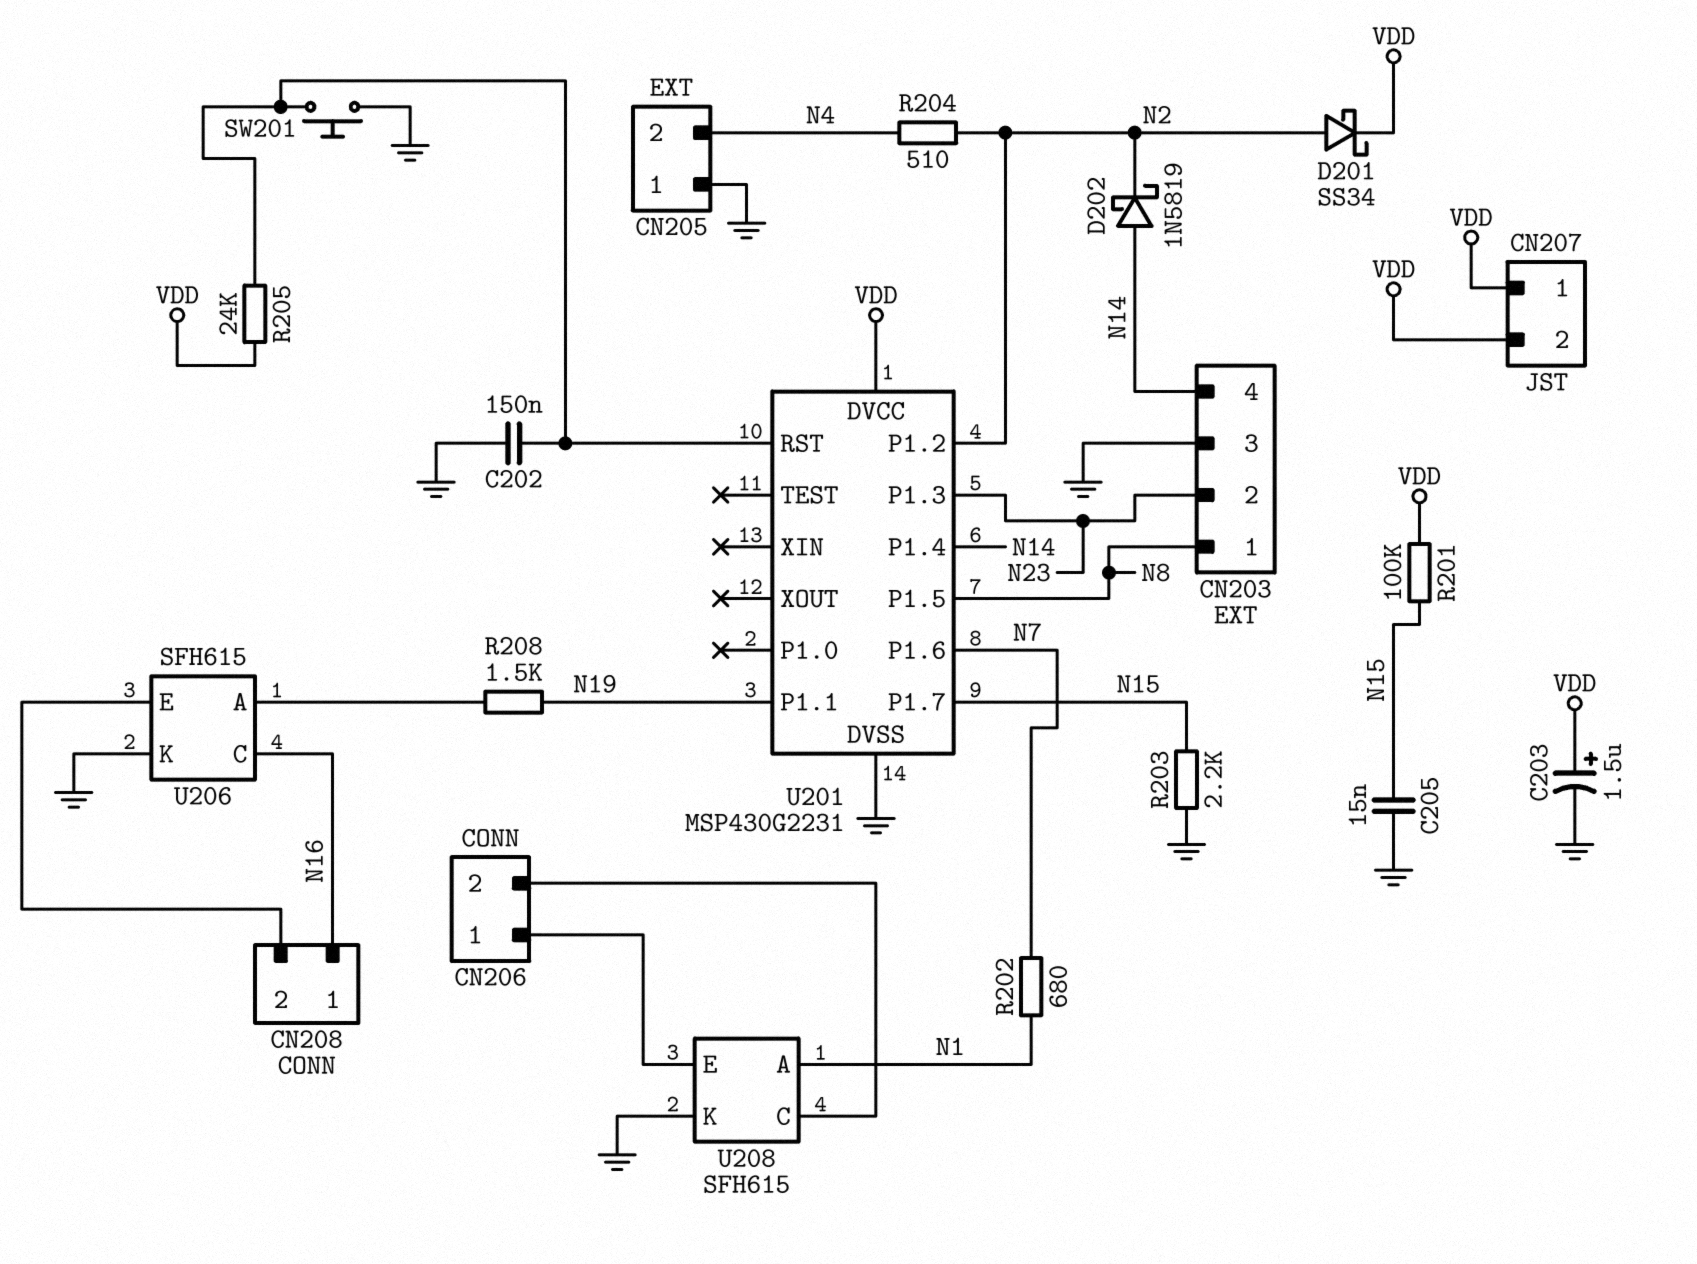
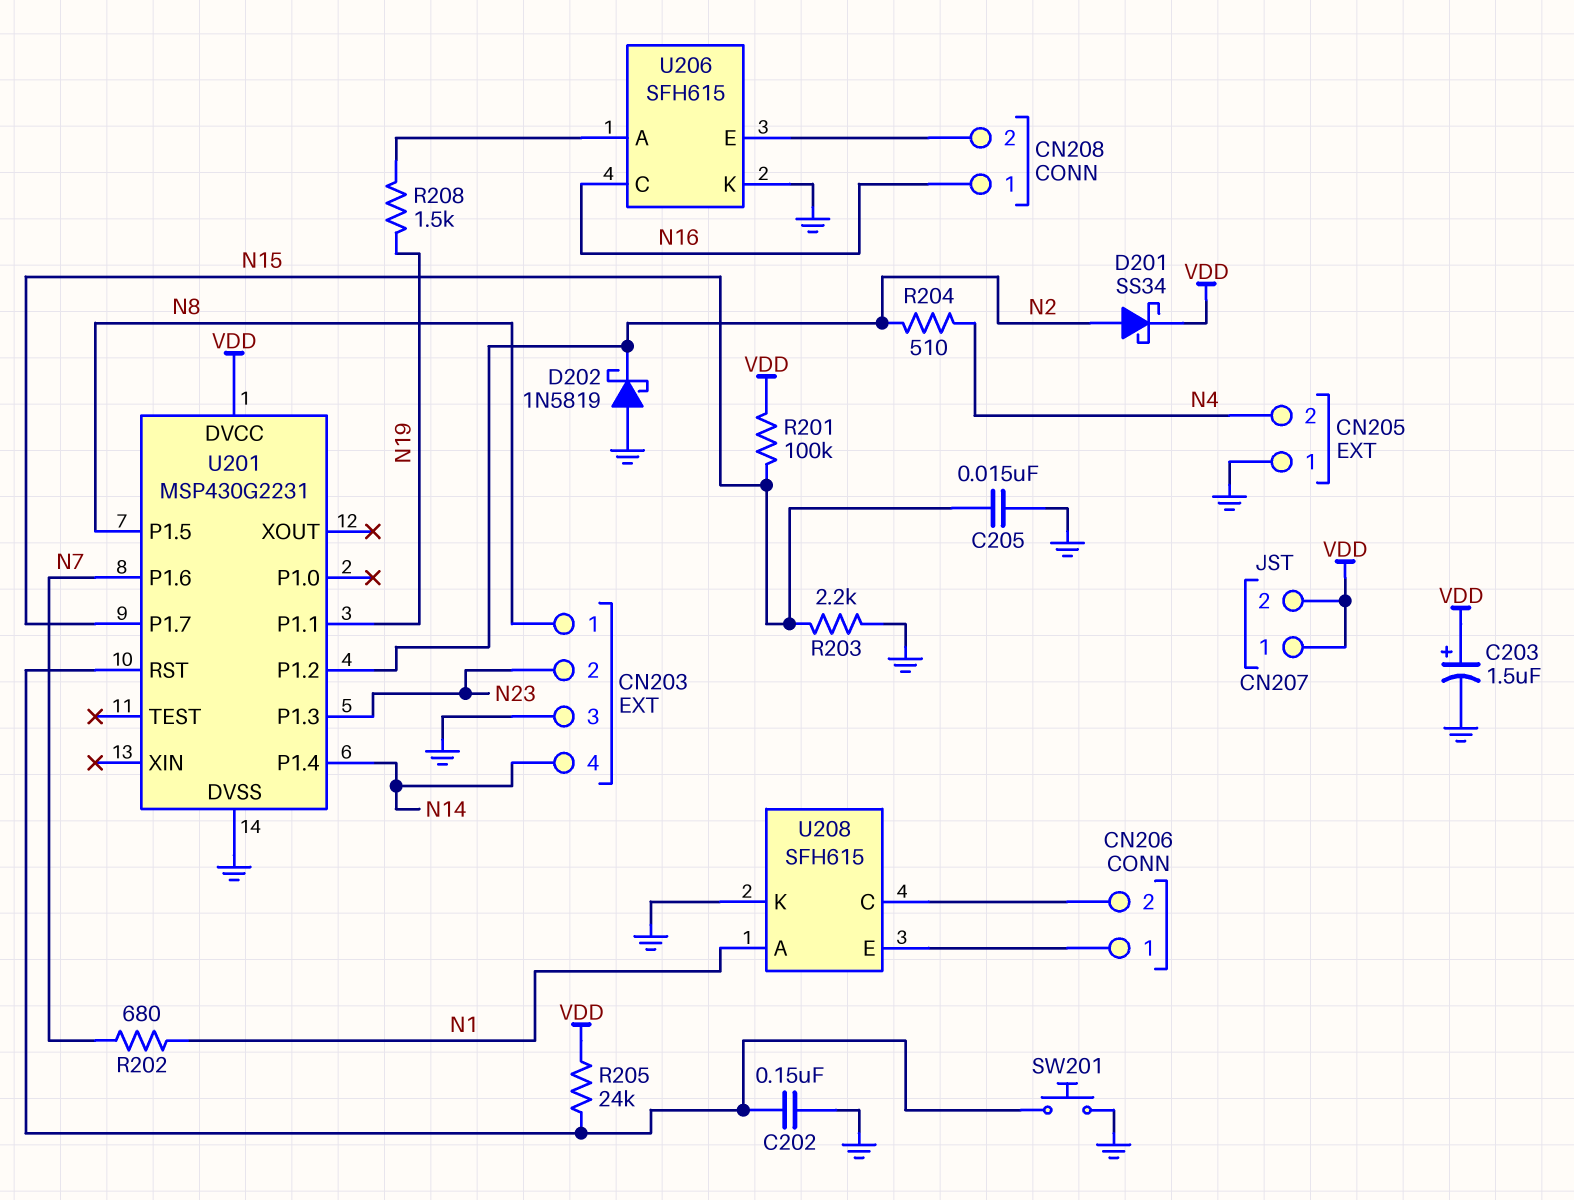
D202: schottky 1N5819 (A N14, K N2) -> schottky 1N5819 (A GND, K N2)

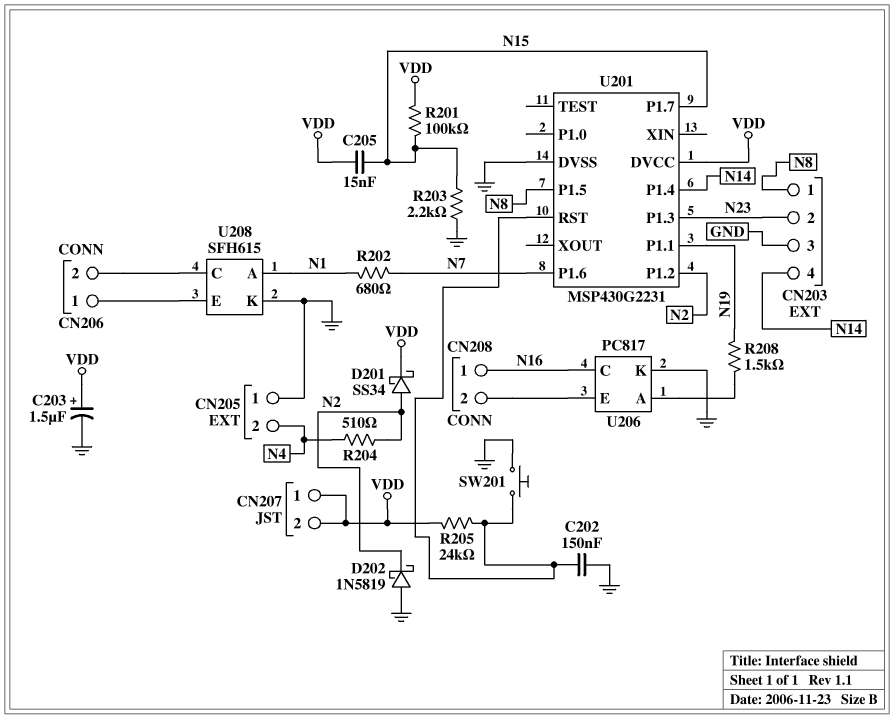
C205: 15nF (GND, N15) -> 15nF (N15, VDD)
U206: SFH615 -> PC817

